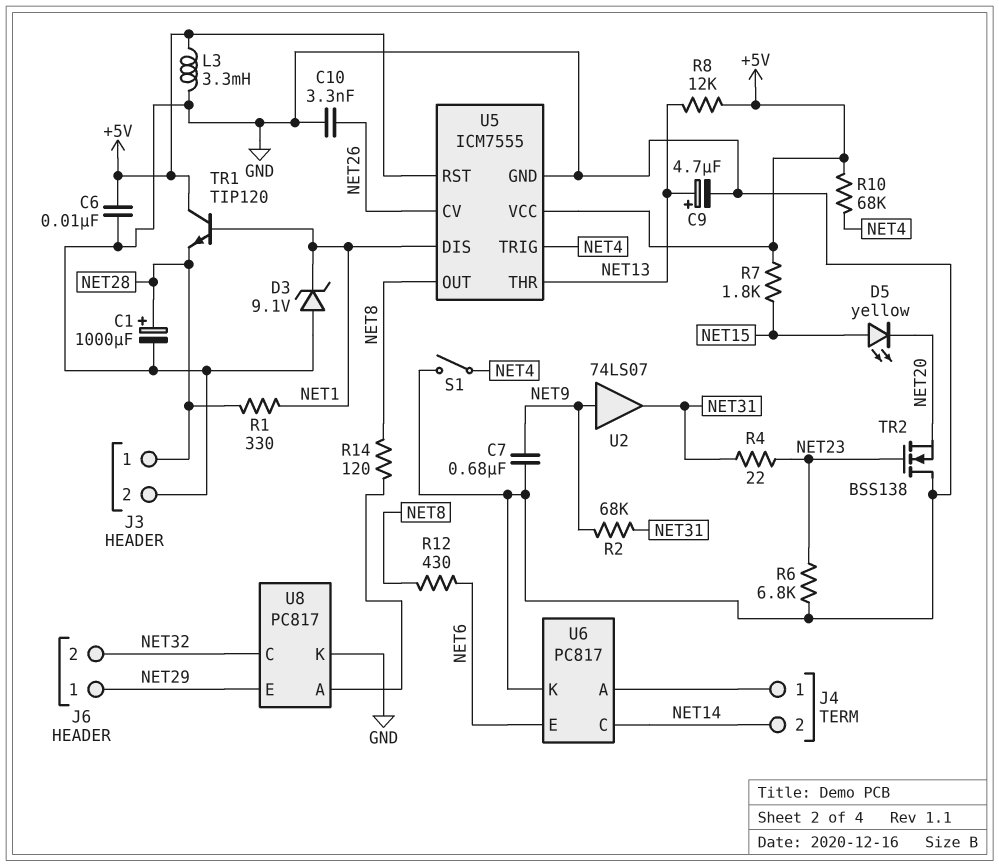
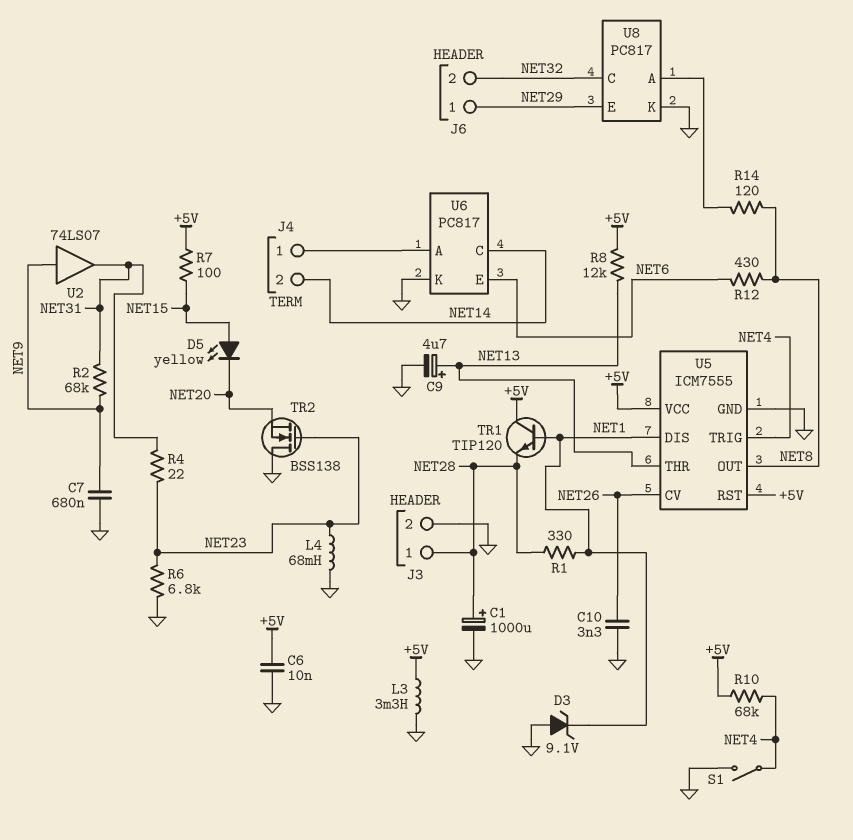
L4: none -> 68mH (GND, NET23)
R7: 1.8k (+5V, NET15) -> 100 (+5V, NET15)

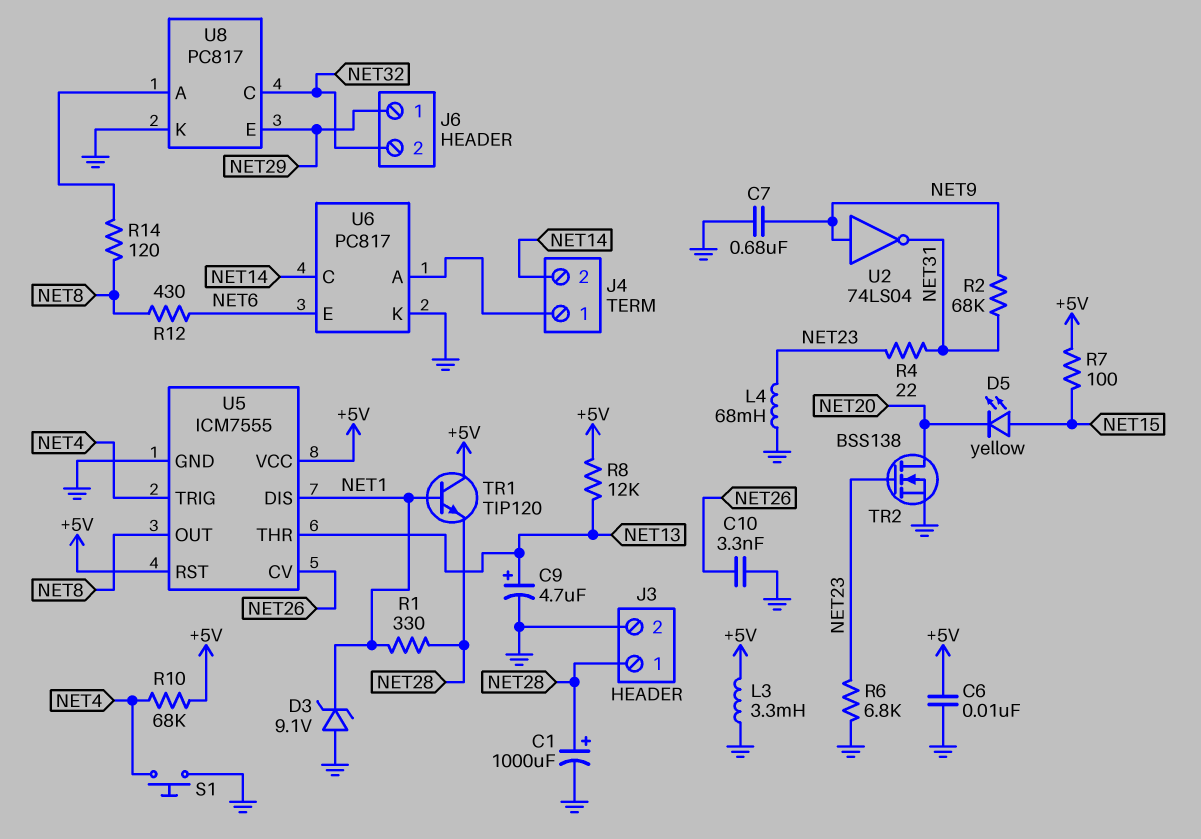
S1: switch (GND, NET4) -> button (GND, NET4)
TR2: NMOS BSS138 (G NET23, D GND, S NET20) -> NMOS BSS138 (G NET23, D NET20, S GND)
U2: buffer 74LS07 (in NET9, out NET31) -> NOT 74LS04 (in NET9, out NET31)

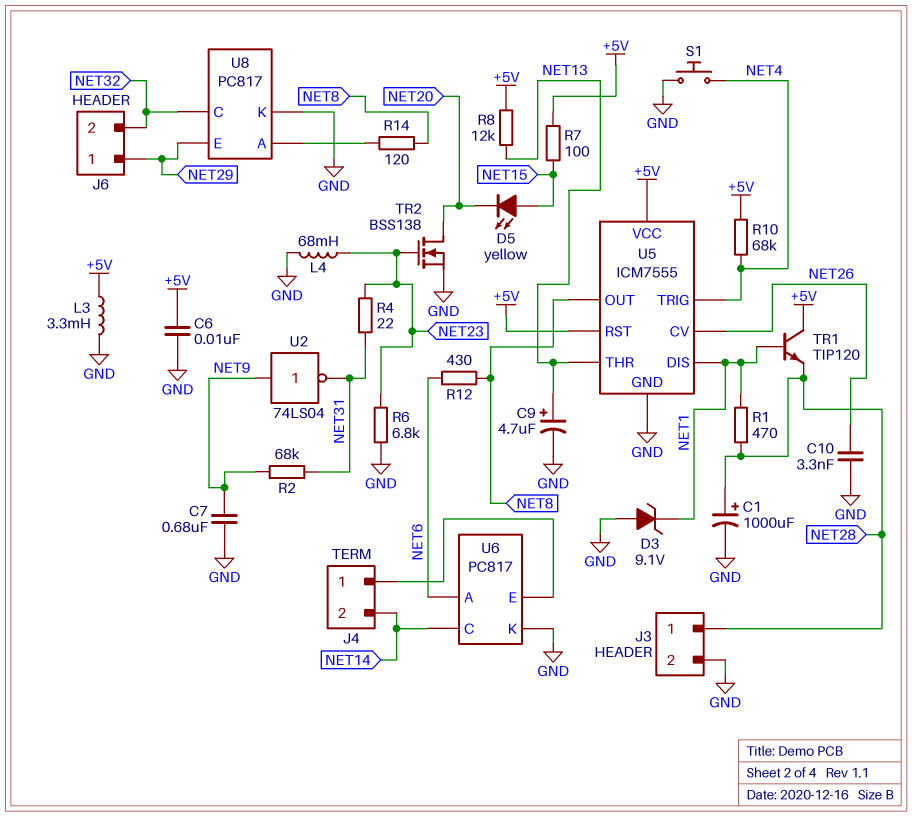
R1: 330 (NET1, NET28) -> 470 (NET1, NET28)
U6 pin A: J4/1 -> NET6
U6 pin E: NET6 -> J4/1

